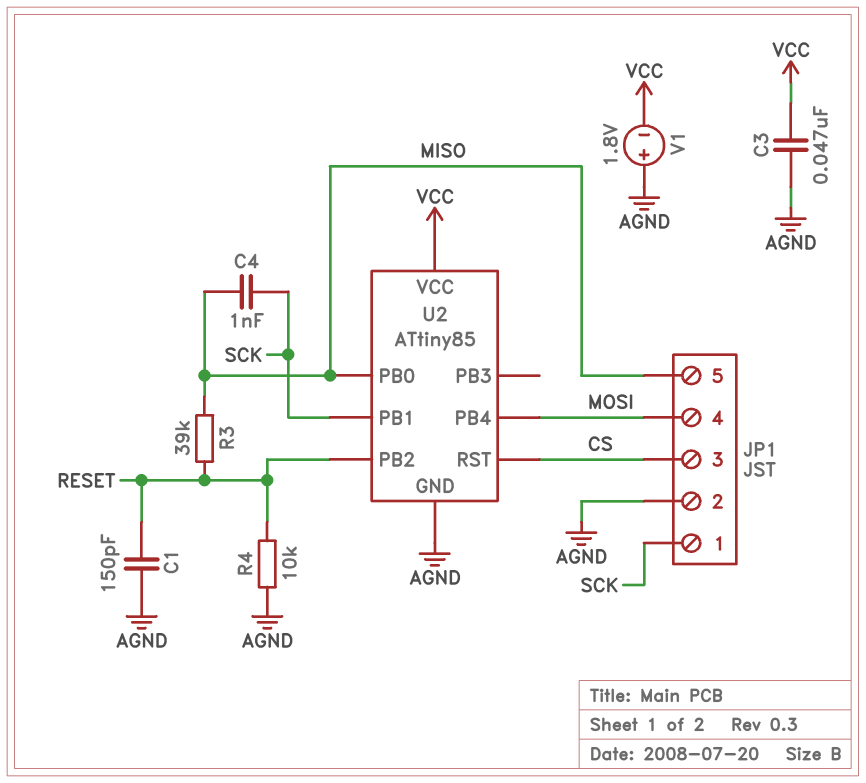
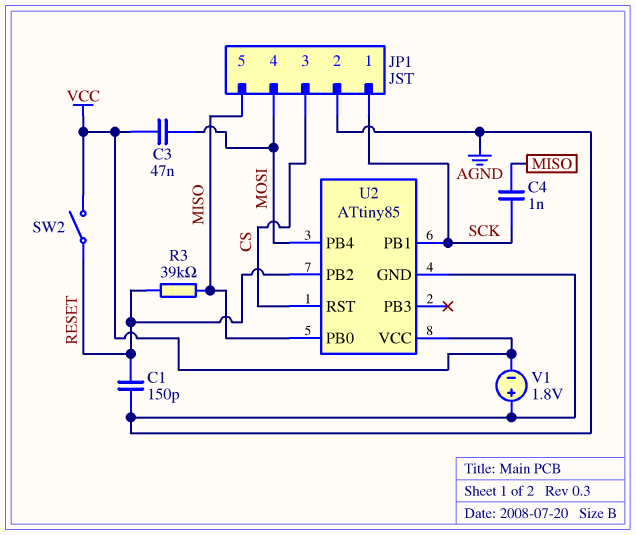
C3: 47nF (AGND, VCC) -> 47nF (MOSI, VCC)
R4: 10k (AGND, RESET) -> none
SW2: none -> switch (RESET, VCC)

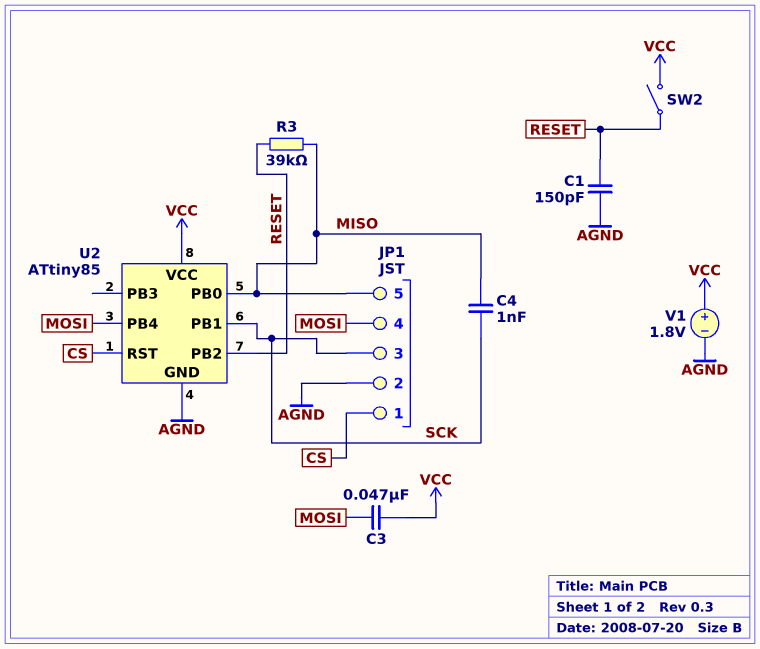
JP1 pin 1: SCK -> CS
JP1 pin 3: CS -> SCK
V1: 1.8V (plus AGND, minus VCC) -> 1.8V (plus VCC, minus AGND)

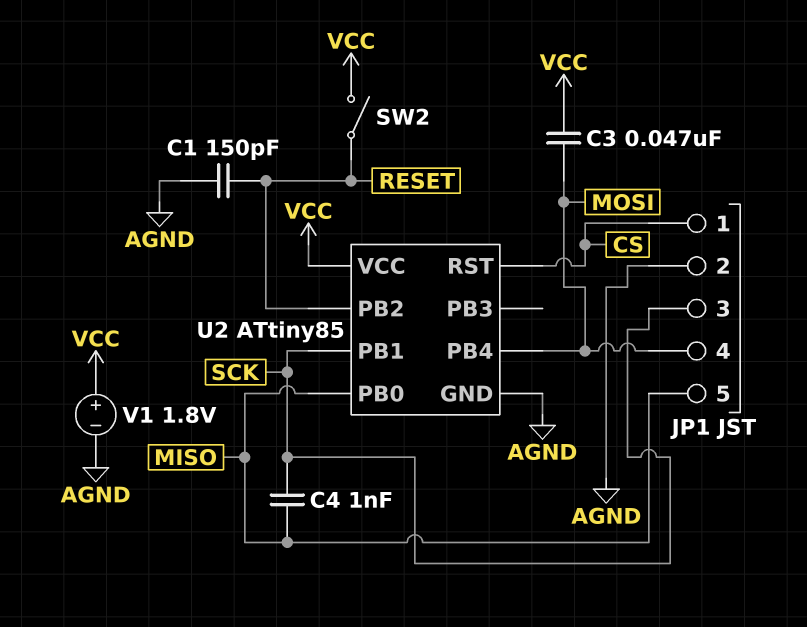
R3: 39k (MISO, RESET) -> none

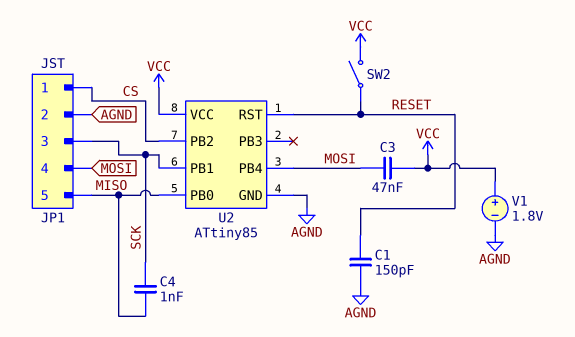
U2 pin PB2: RESET -> CS
U2 pin RST: CS -> RESET

